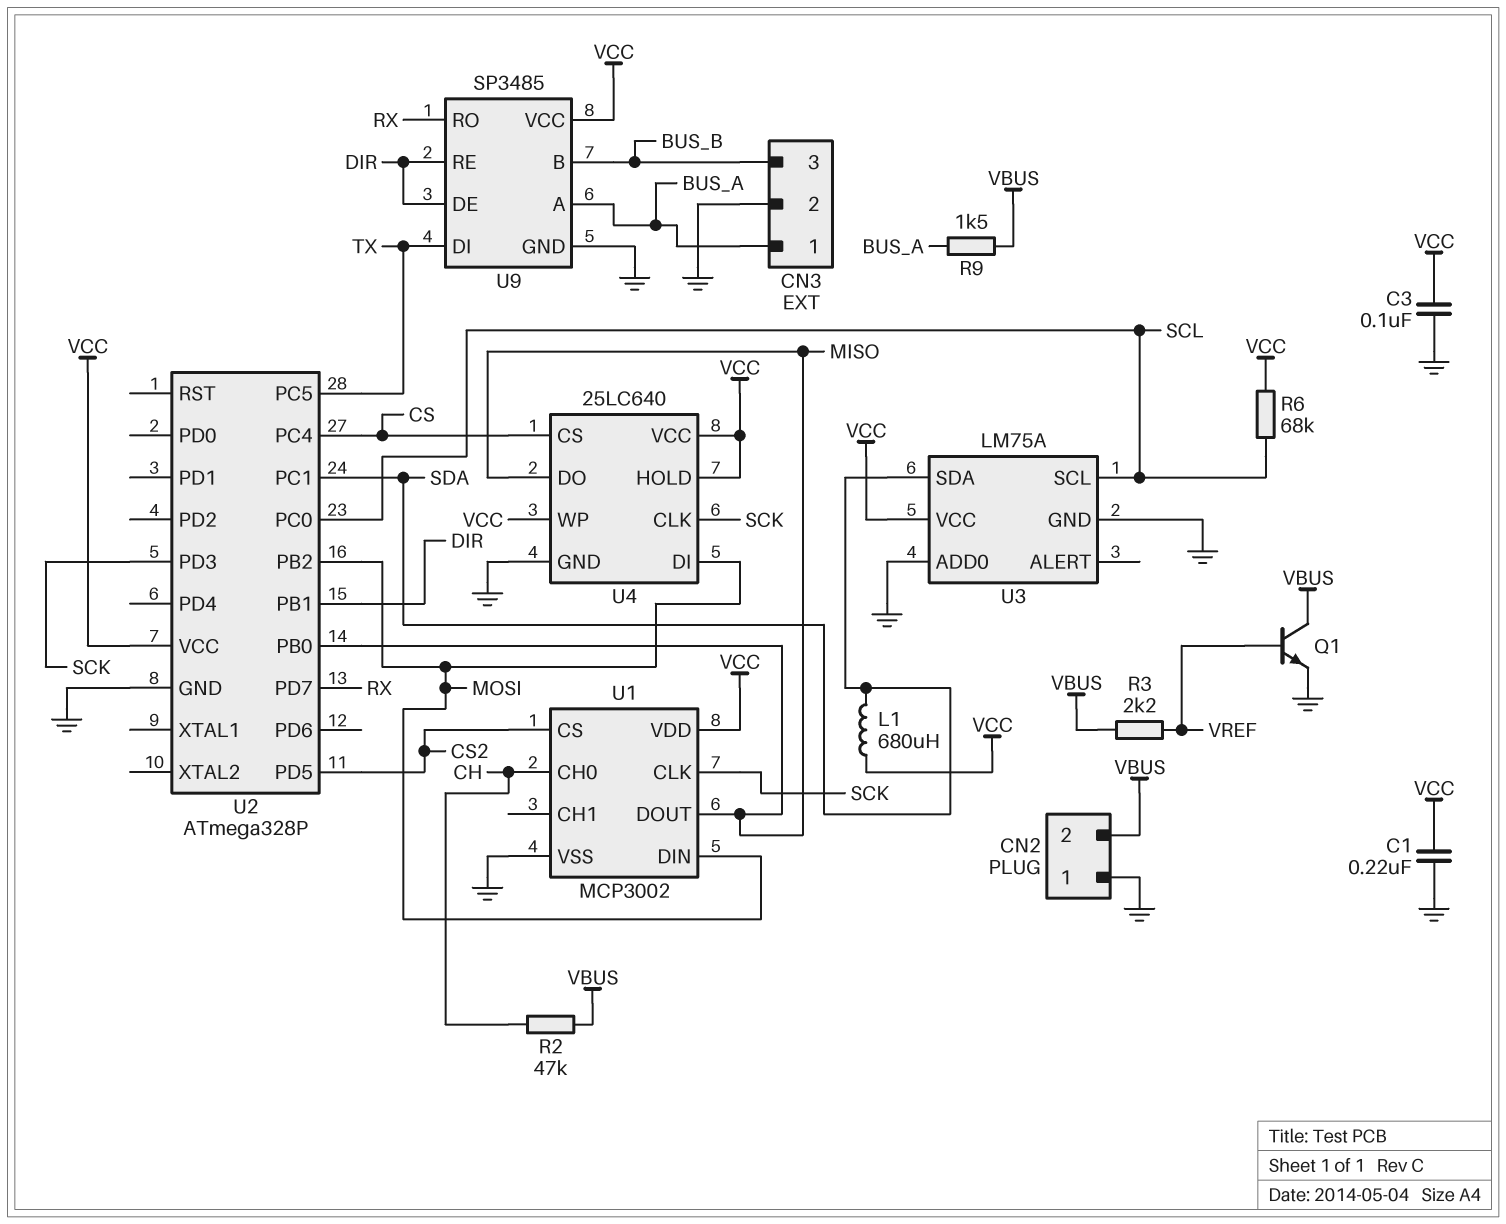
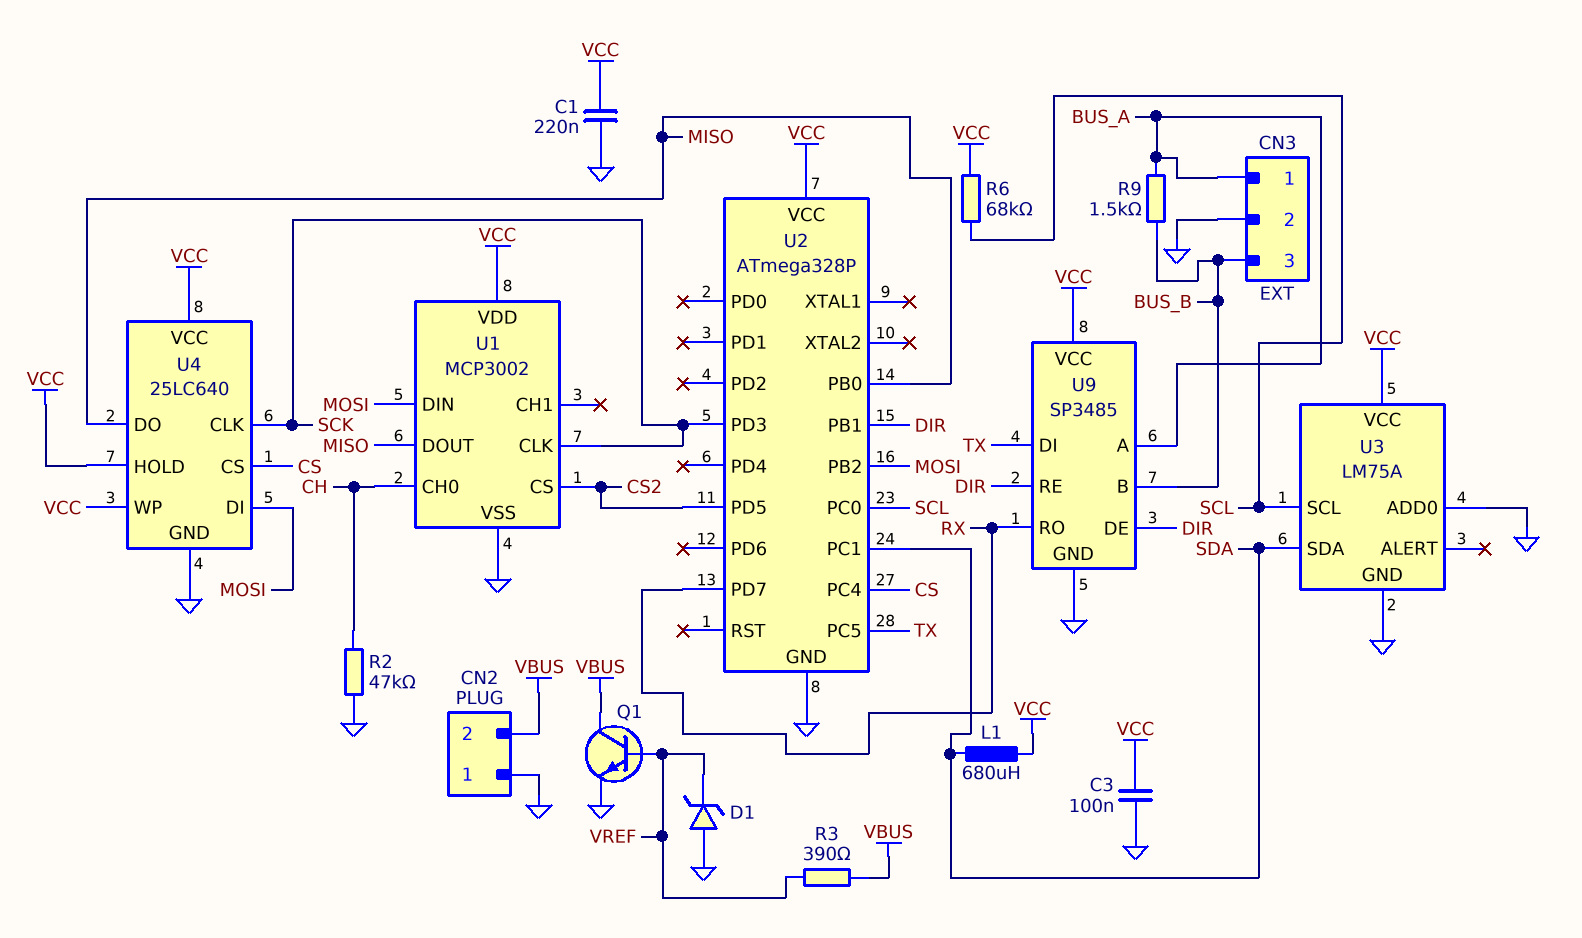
D1: none -> zener (A GND, K VREF)
R2: 47k (CH, VBUS) -> 47k (CH, GND)
R3: 2.2k (VBUS, VREF) -> 390 (VBUS, VREF)
R9: 1.5k (BUS_A, VBUS) -> 1.5k (BUS_A, BUS_B)

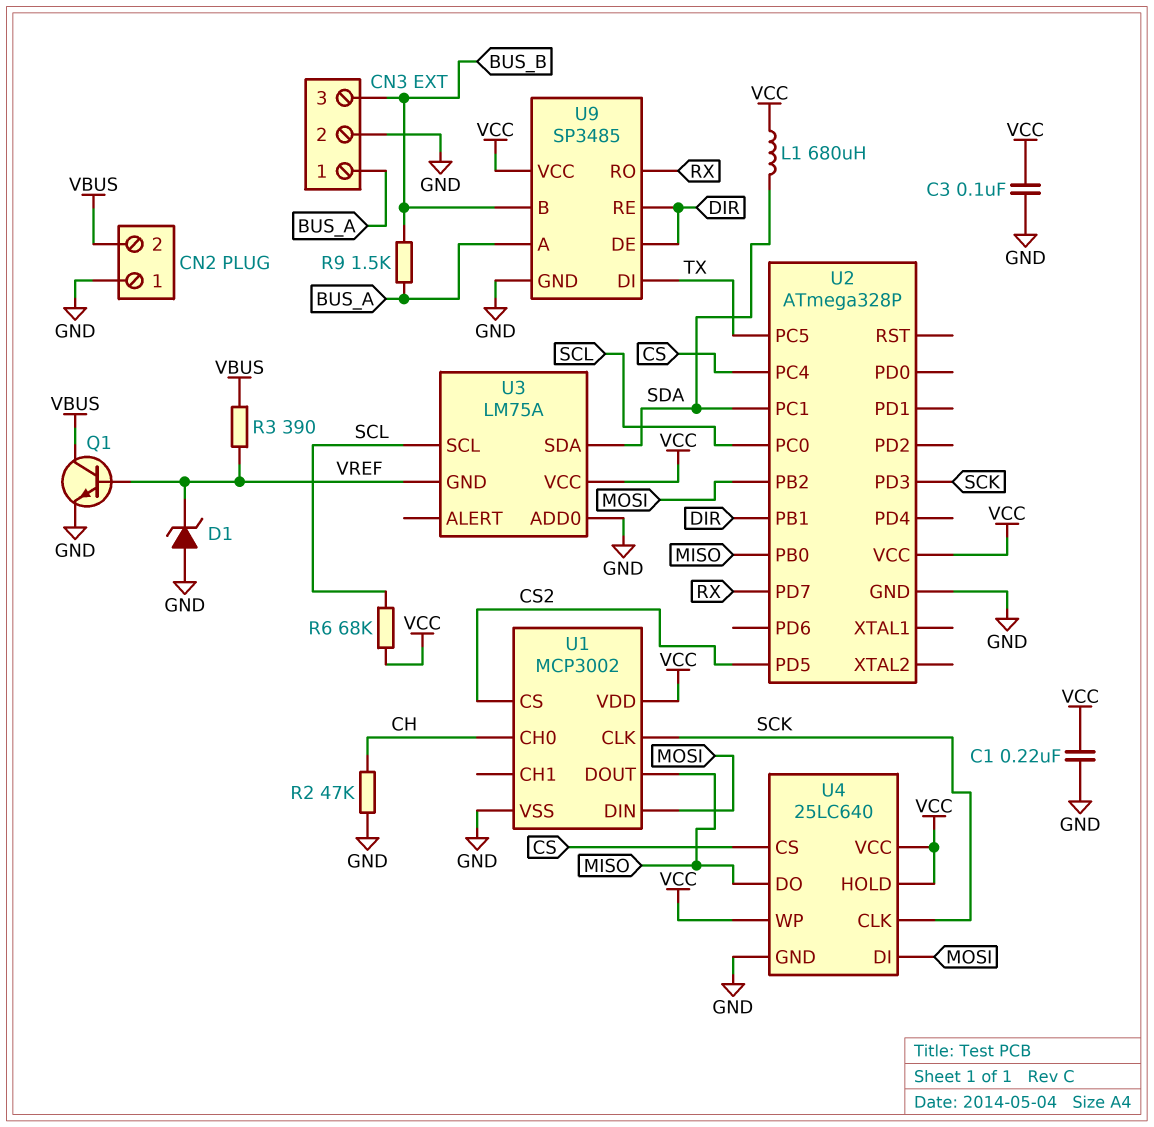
U3 pin GND: GND -> VREF

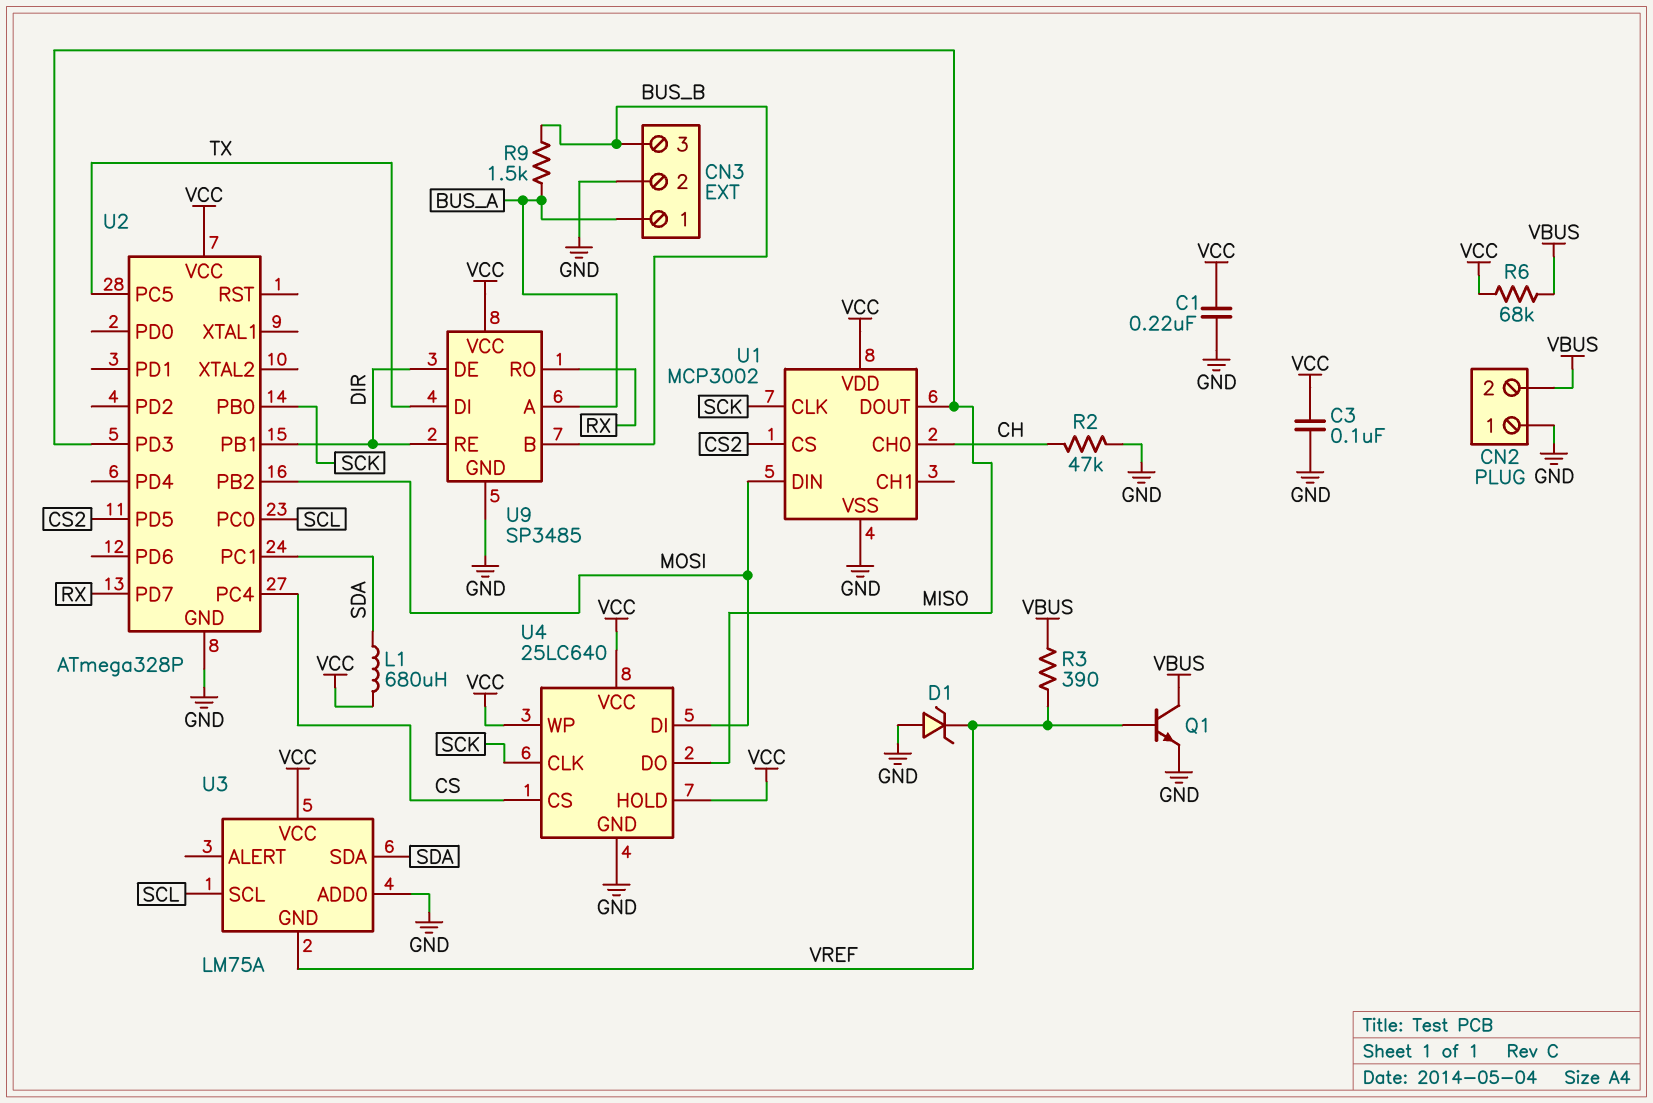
R6: 68k (SCL, VCC) -> 68k (VBUS, VCC)
U2 pin PB0: MISO -> SCK
U2 pin PD3: SCK -> MISO

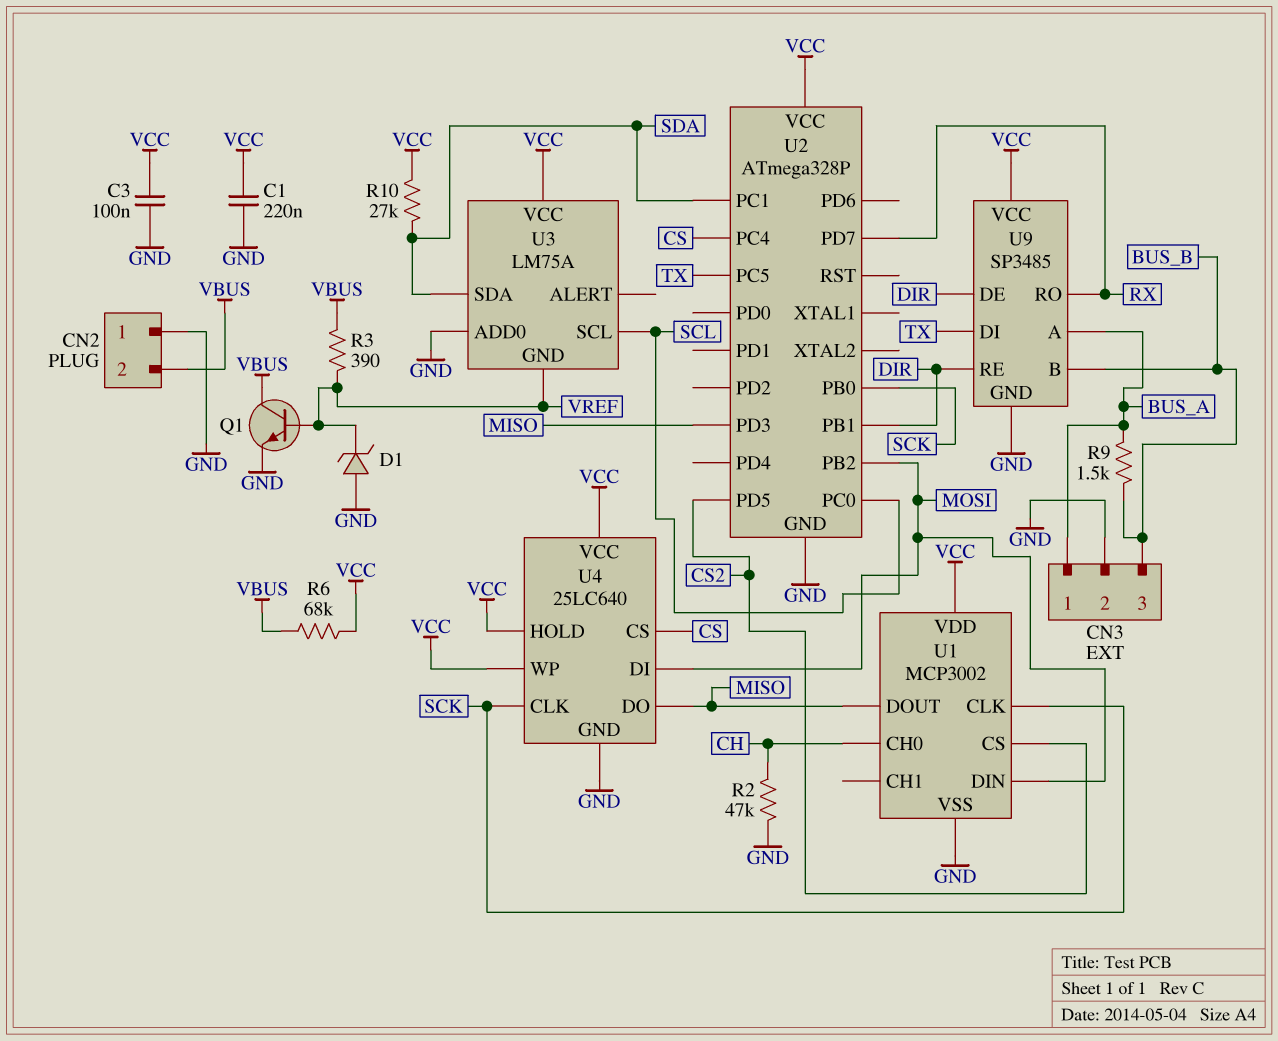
L1: 680uH (SDA, VCC) -> none
R10: none -> 27k (SDA, VCC)

